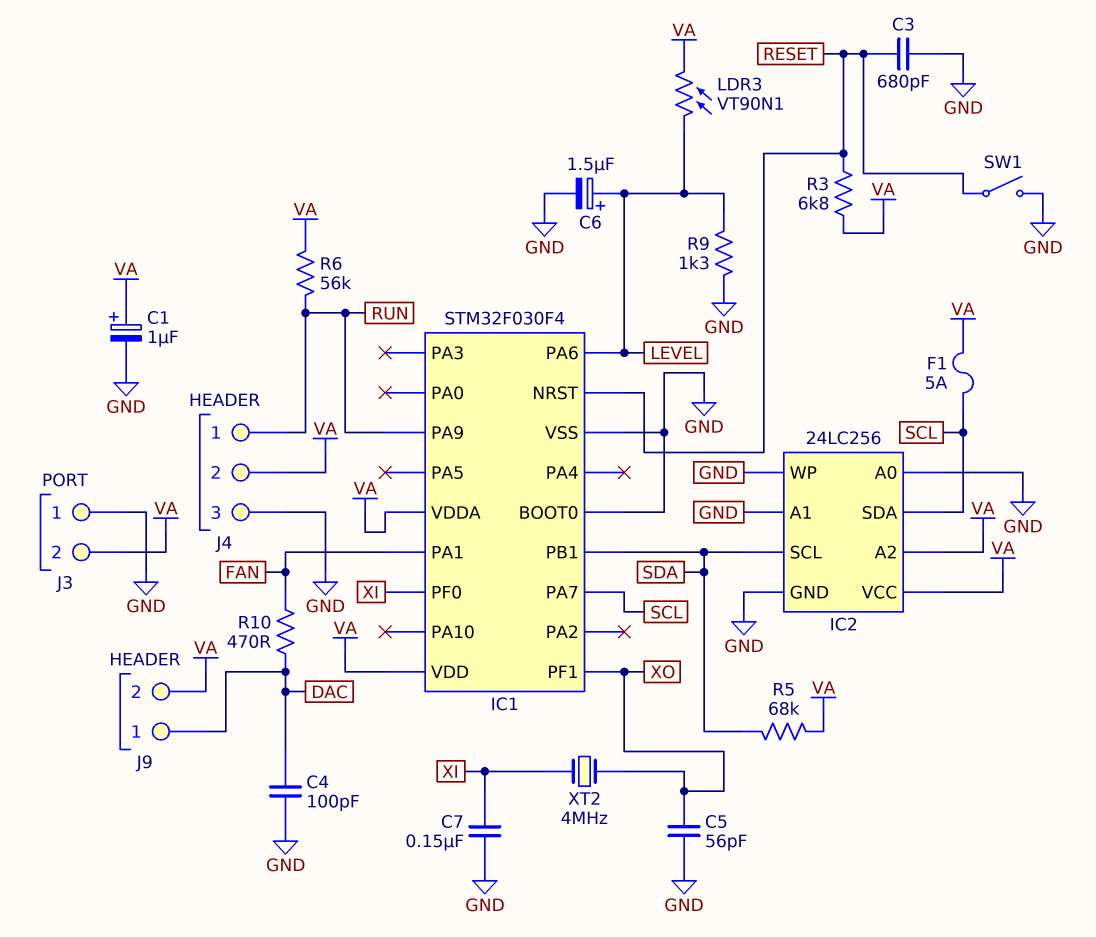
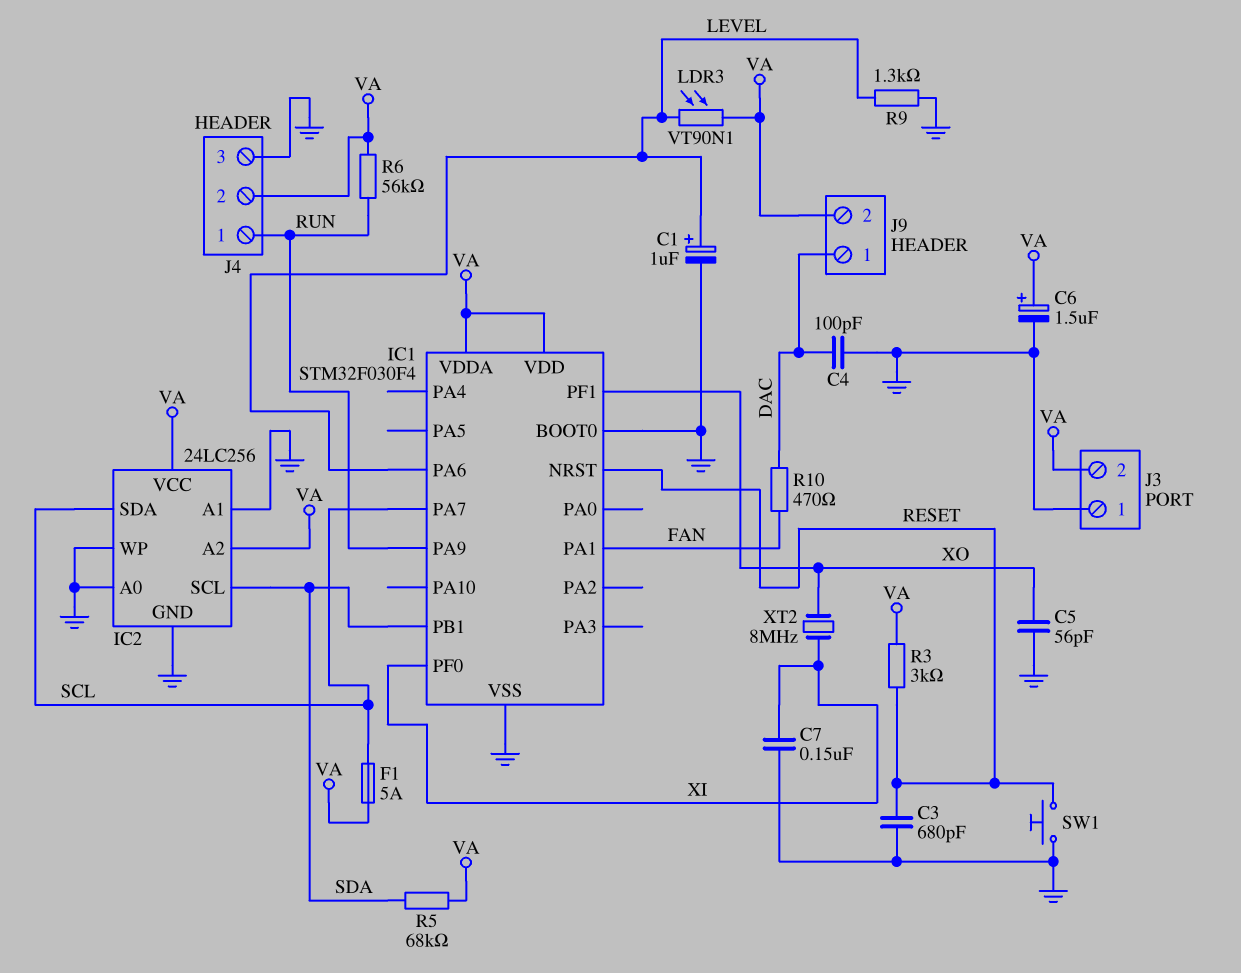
C1: 1uF (plus VA, minus GND) -> 1uF (plus LEVEL, minus GND)
C6: 1.5uF (plus LEVEL, minus GND) -> 1.5uF (plus VA, minus GND)
R3: 6.8k (RESET, VA) -> 3k (RESET, VA)
SW1: switch (GND, RESET) -> button (GND, RESET)
XT2: 4MHz (XI, XO) -> 8MHz (XI, XO)

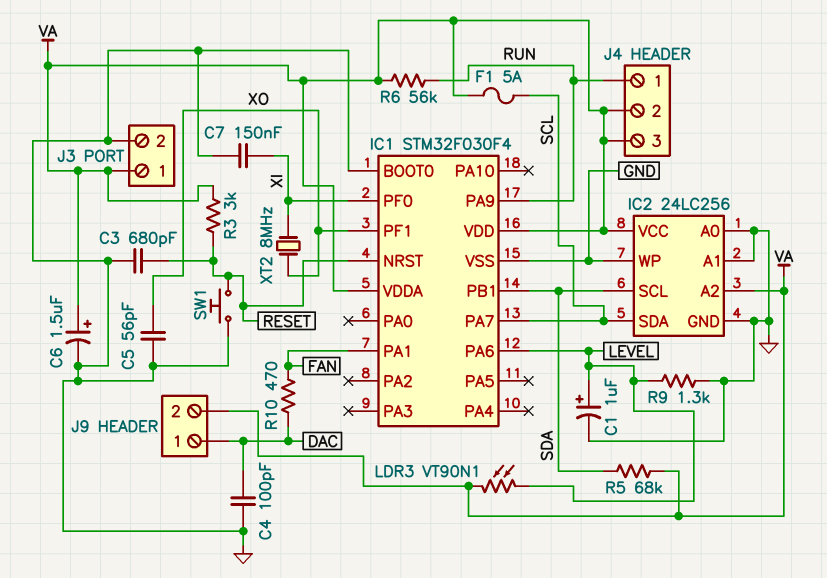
J3 pin 1: GND -> VA
J3 pin 2: VA -> GND
J4 pin 3: GND -> VA

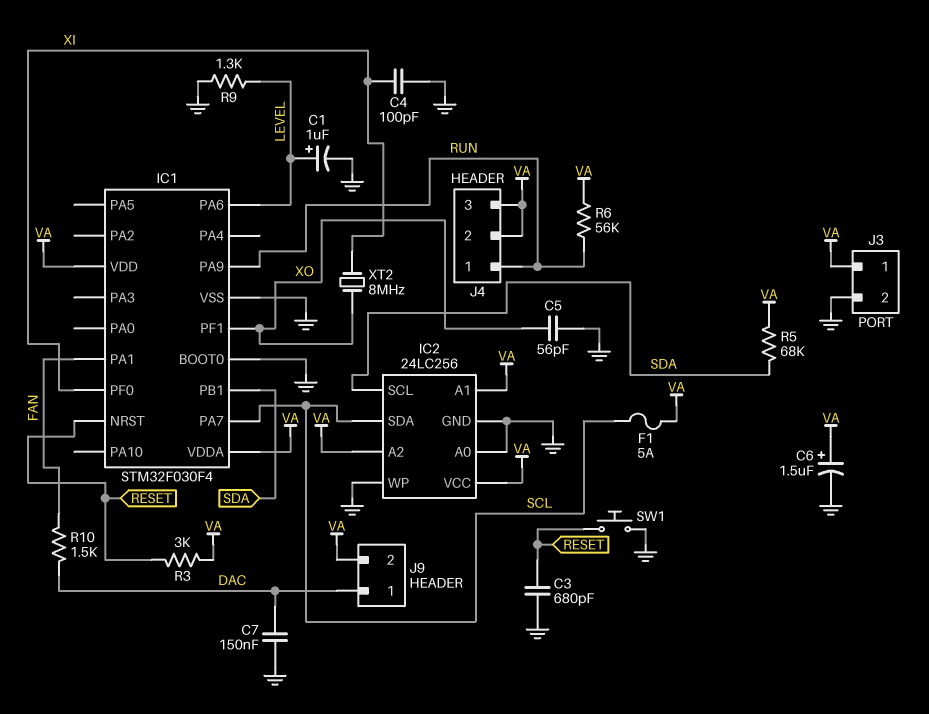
C4: 100pF (DAC, GND) -> 100pF (GND, XI)
C7: 150nF (GND, XI) -> 150nF (DAC, GND)
IC2 pin A1: GND -> VA
LDR3: VT90N1 (LEVEL, VA) -> none
R10: 470 (DAC, FAN) -> 1.5k (DAC, FAN)

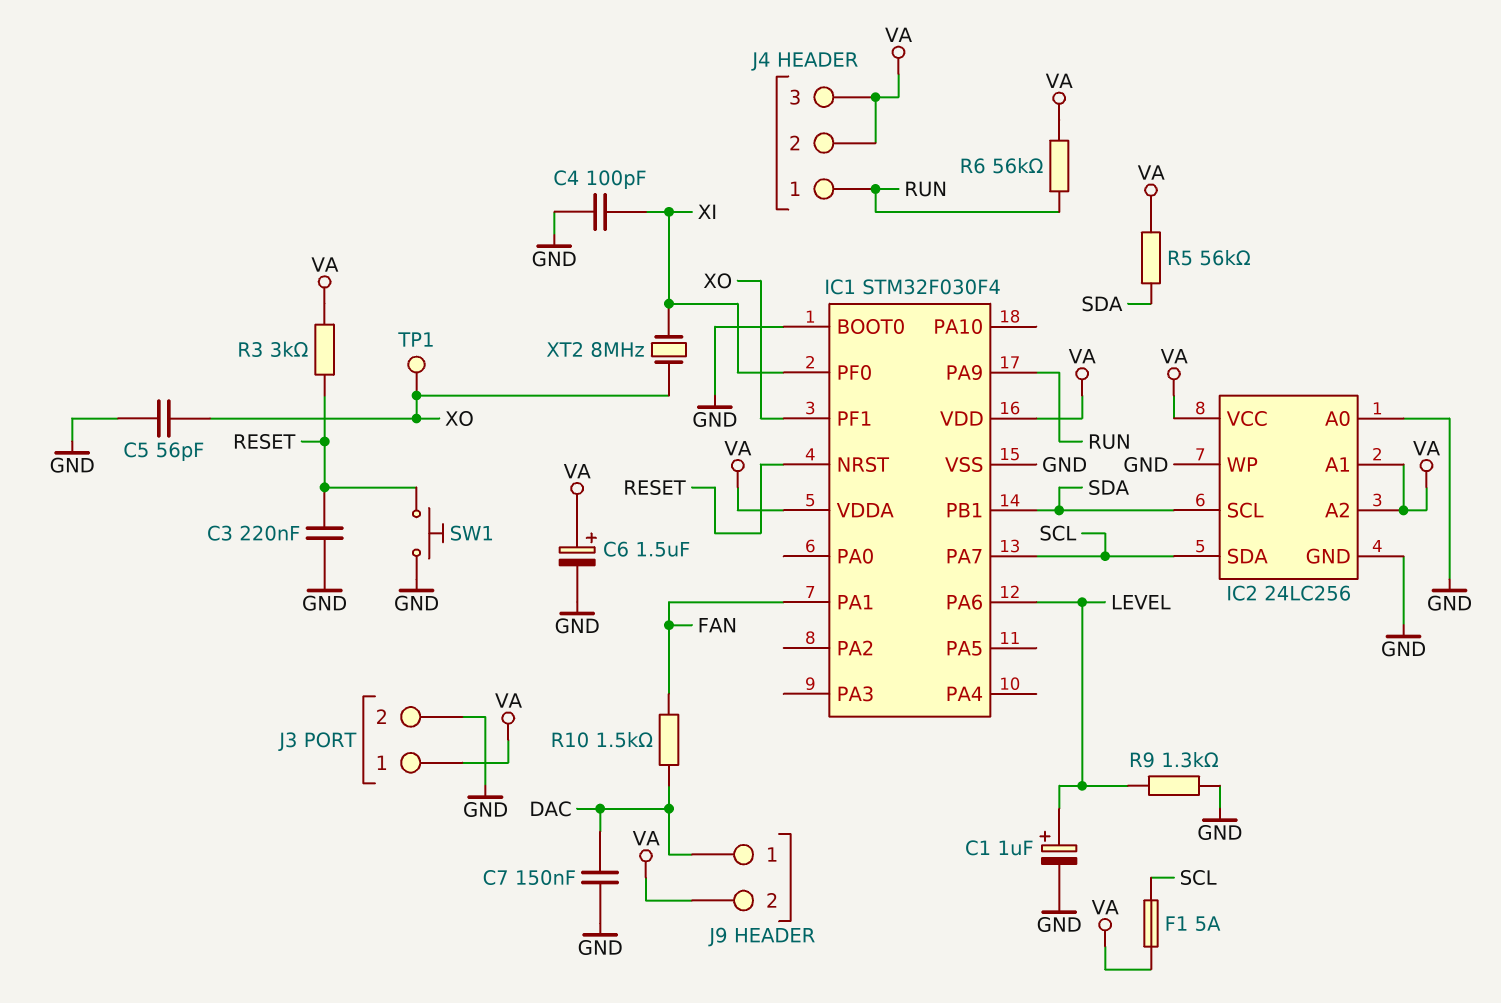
C3: 680pF (GND, RESET) -> 220nF (GND, RESET)
R5: 68k (SDA, VA) -> 56k (SDA, VA)
TP1: none -> test point (XO)

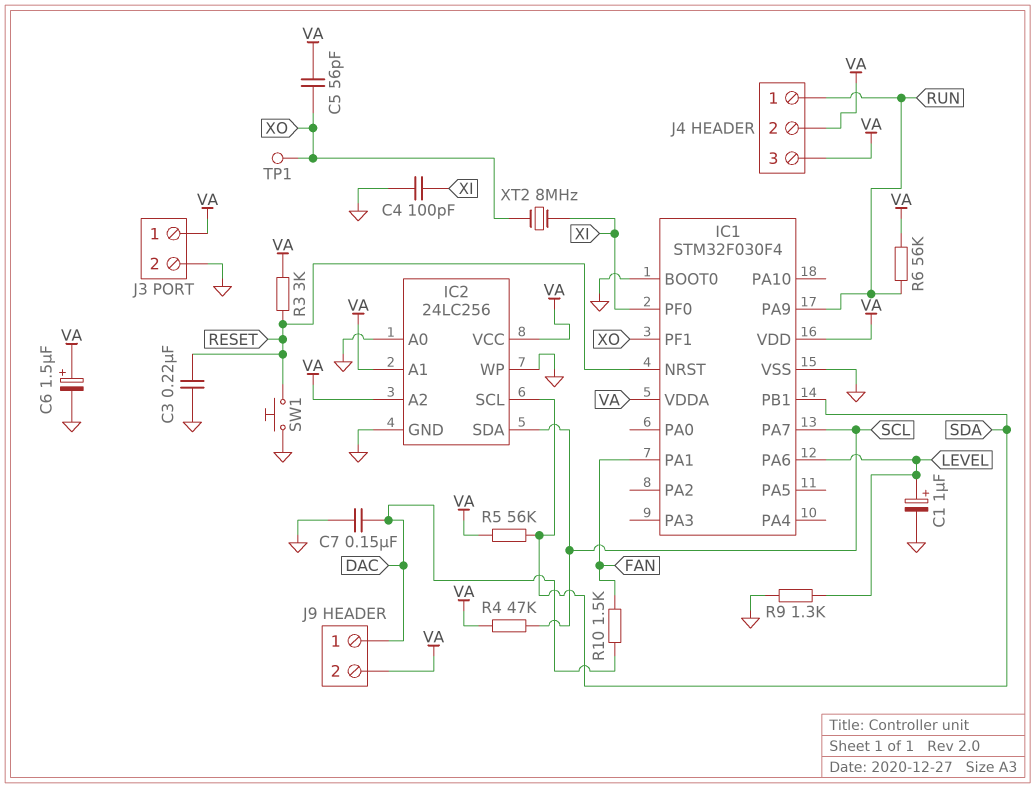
C5: 56pF (GND, XO) -> 56pF (VA, XO)
F1: 5A (SCL, VA) -> none
R4: none -> 47k (SCL, VA)

